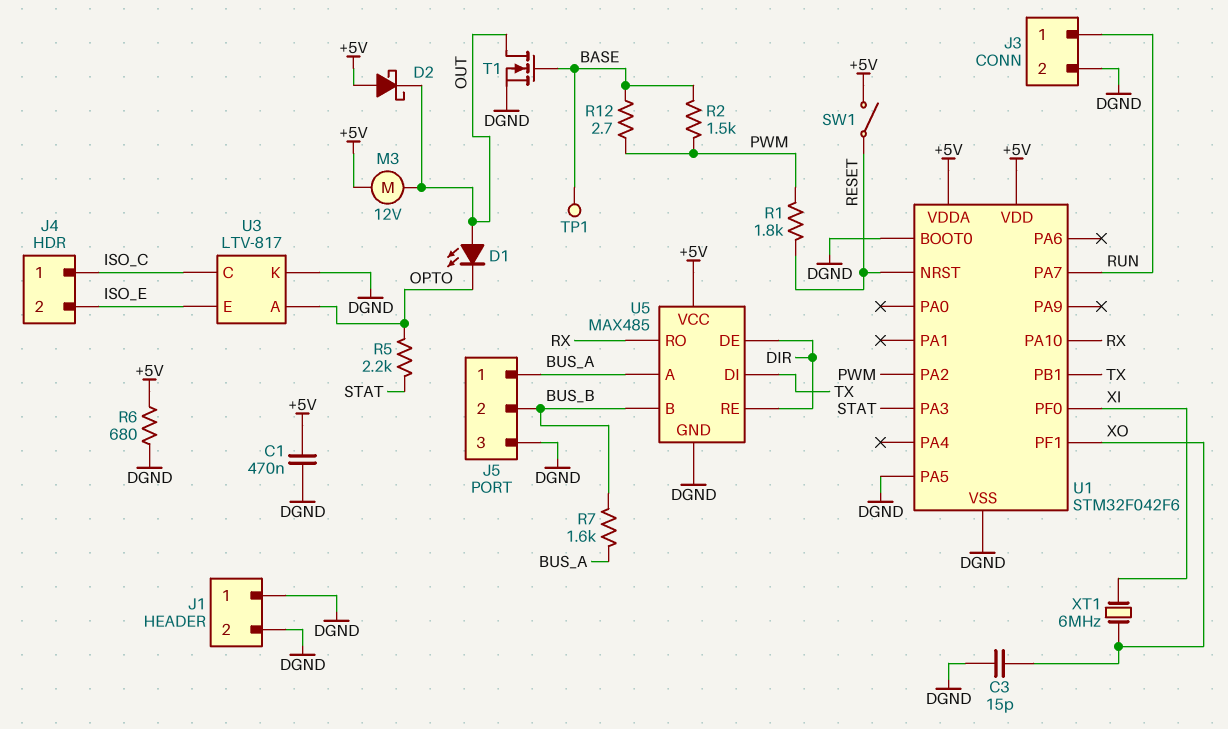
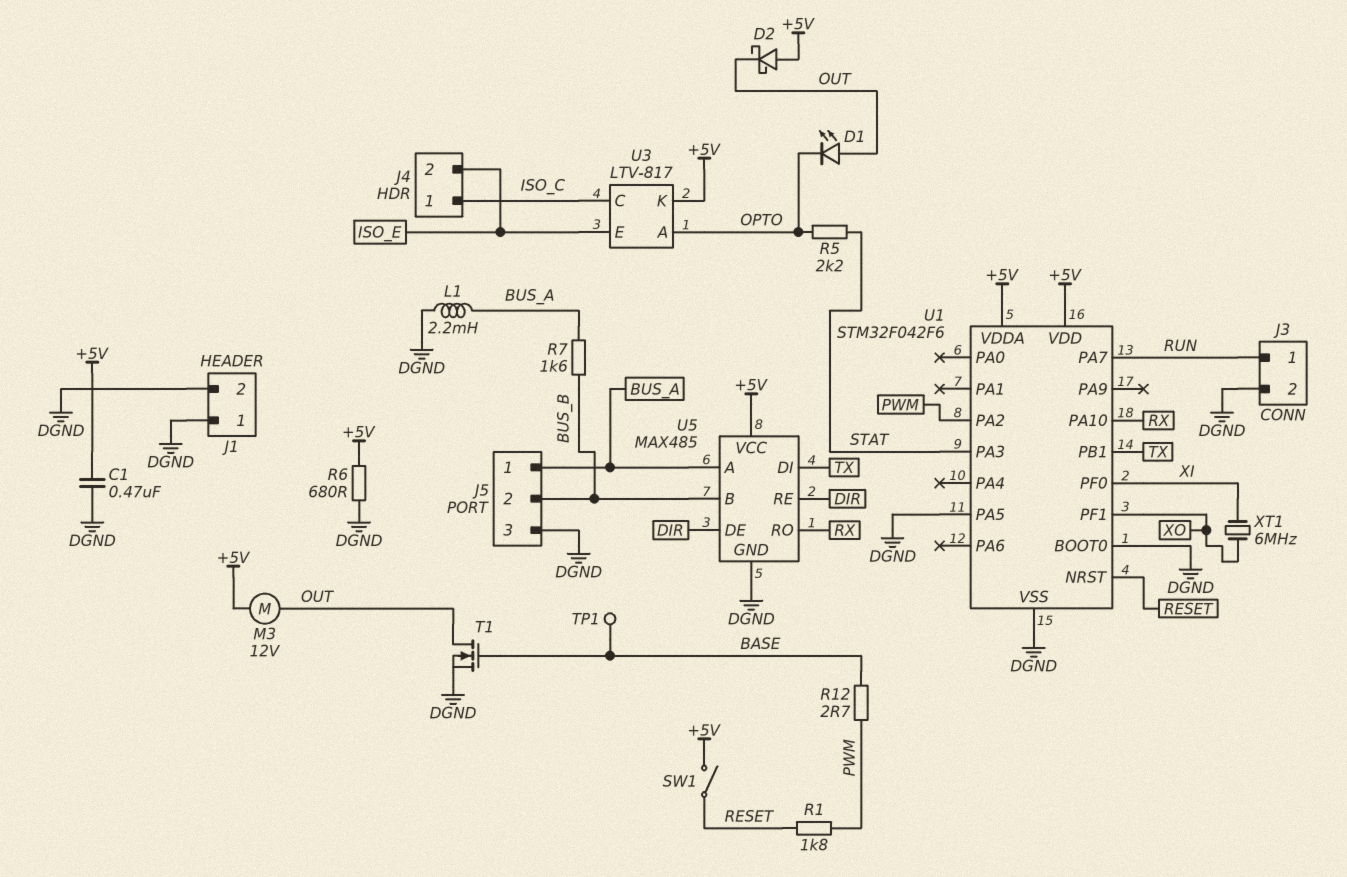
C3: 15pF (DGND, XO) -> none
L1: none -> 2.2mH (BUS_A, DGND)
R2: 1.5k (BASE, PWM) -> none
U3 pin K: DGND -> +5V

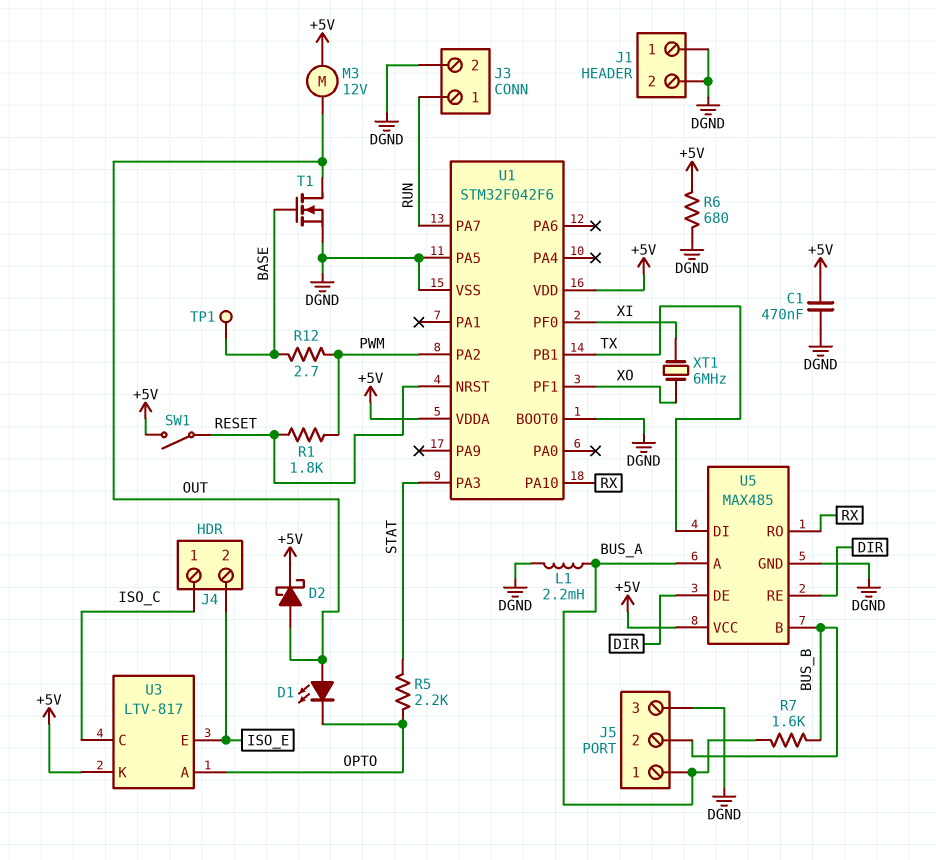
D2: schottky (A +5V, K OUT) -> schottky (A OUT, K +5V)

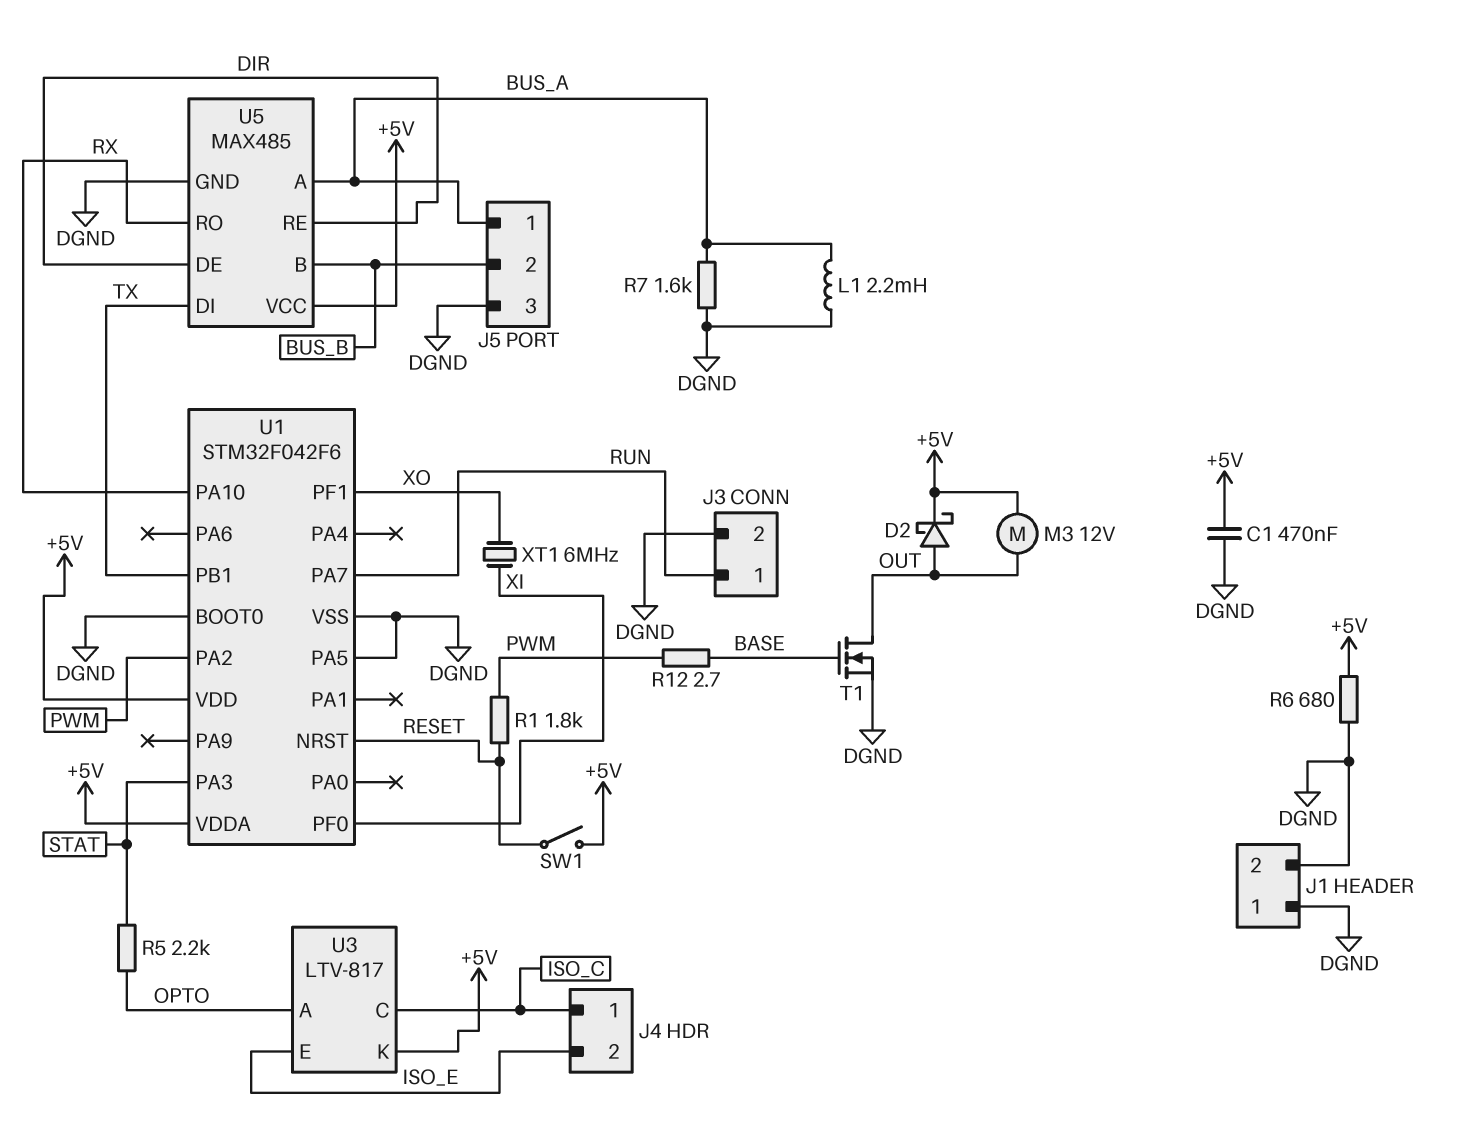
D1: LED (A OUT, K OPTO) -> none
R7: 1.6k (BUS_A, BUS_B) -> 1.6k (BUS_A, DGND)
TP1: test point (BASE) -> none

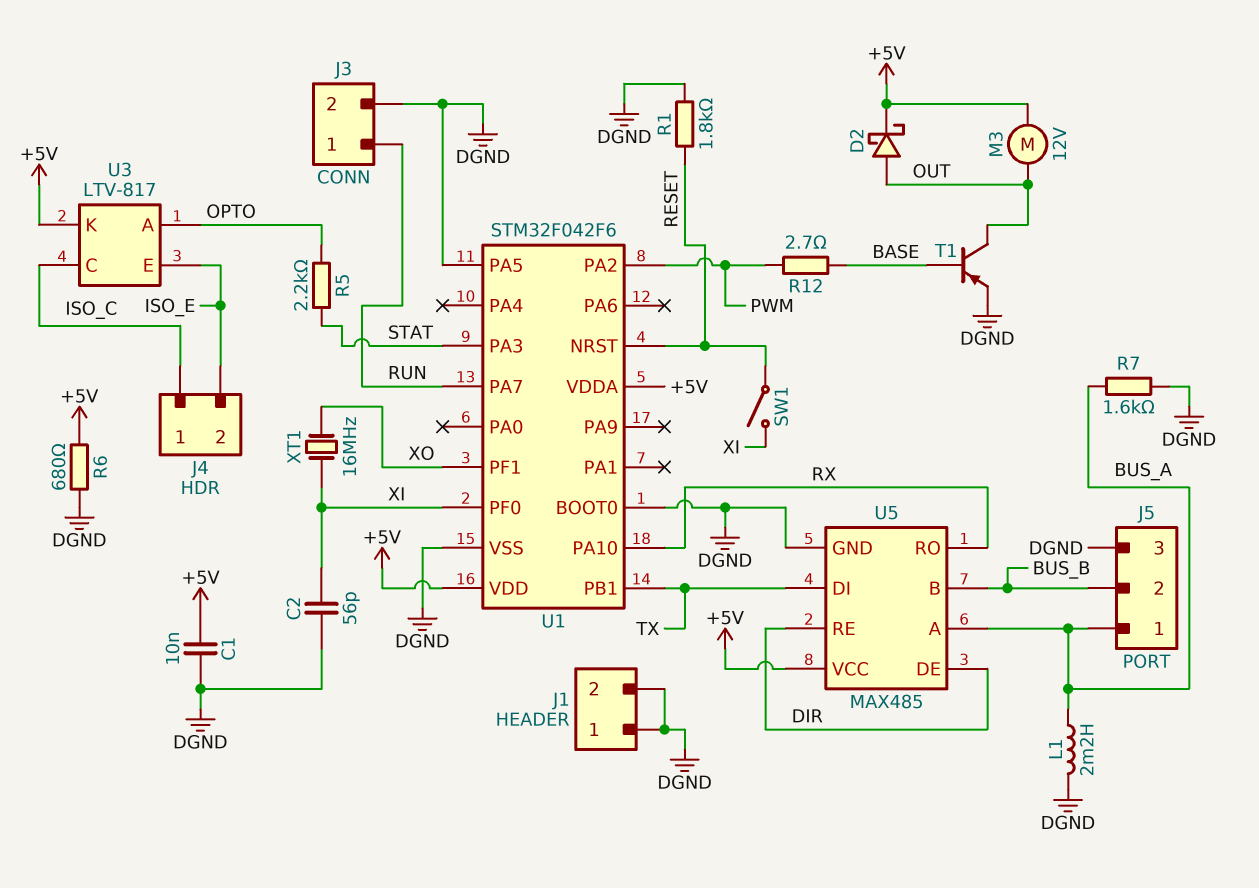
C1: 470nF (+5V, DGND) -> 10nF (+5V, DGND)
C2: none -> 56pF (DGND, XI)
R1: 1.8k (PWM, RESET) -> 1.8k (DGND, RESET)
SW1: switch (+5V, RESET) -> switch (RESET, XI)
T1: NMOS (G BASE, D OUT, S DGND) -> PNP (B BASE, C OUT, E DGND)
XT1: 6MHz (XI, XO) -> 16MHz (XI, XO)

